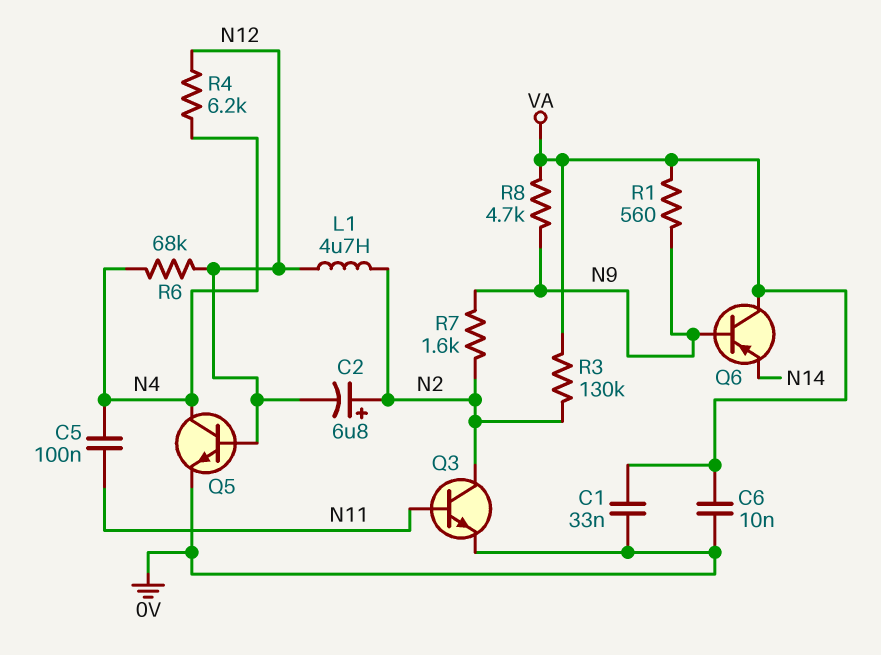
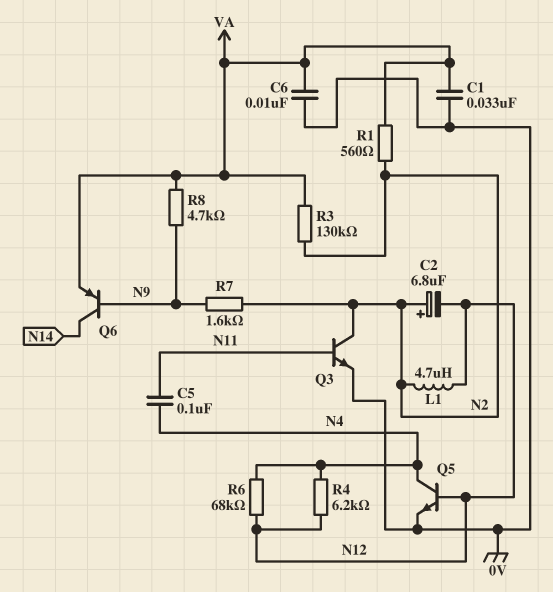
Q6: PNP (B N9, C VA, E N14) -> PNP (B N9, C N14, E VA)
R1: 560 (N9, VA) -> 560 (N2, VA)

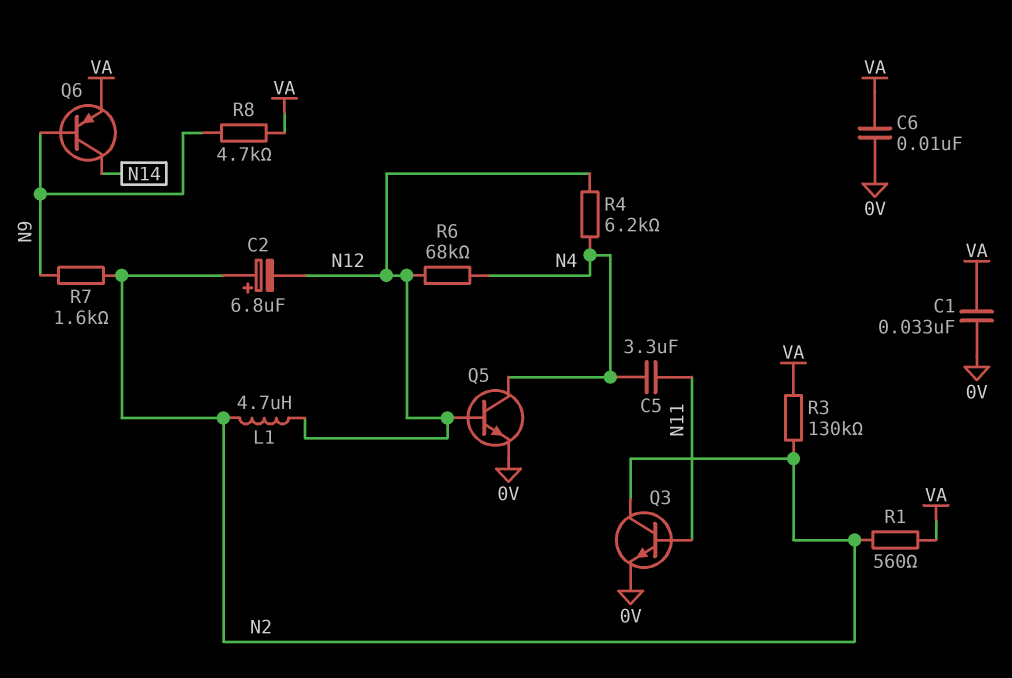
C5: 100nF (N4, N11) -> 3.3uF (N4, N11)

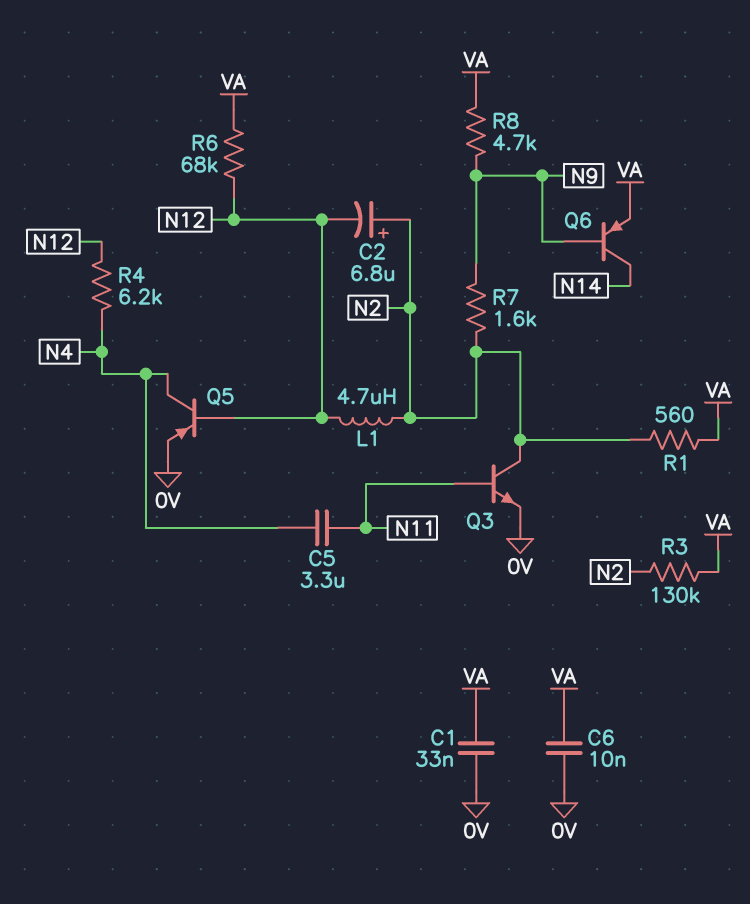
Q5: NPN (B N12, C N4, E 0V) -> PNP (B N12, C N4, E 0V)
R6: 68k (N4, N12) -> 68k (N12, VA)

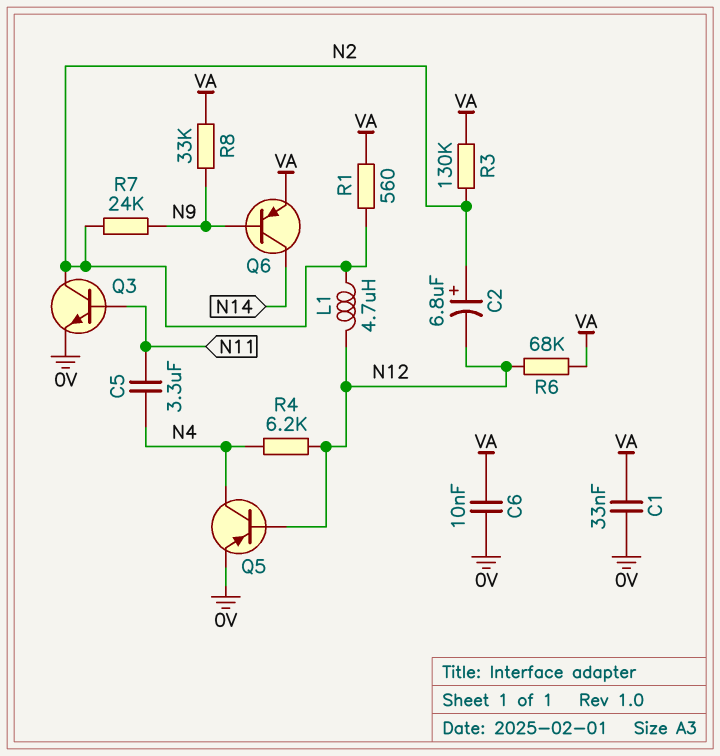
R7: 1.6k (N2, N9) -> 24k (N2, N9)
R8: 4.7k (N9, VA) -> 33k (N9, VA)

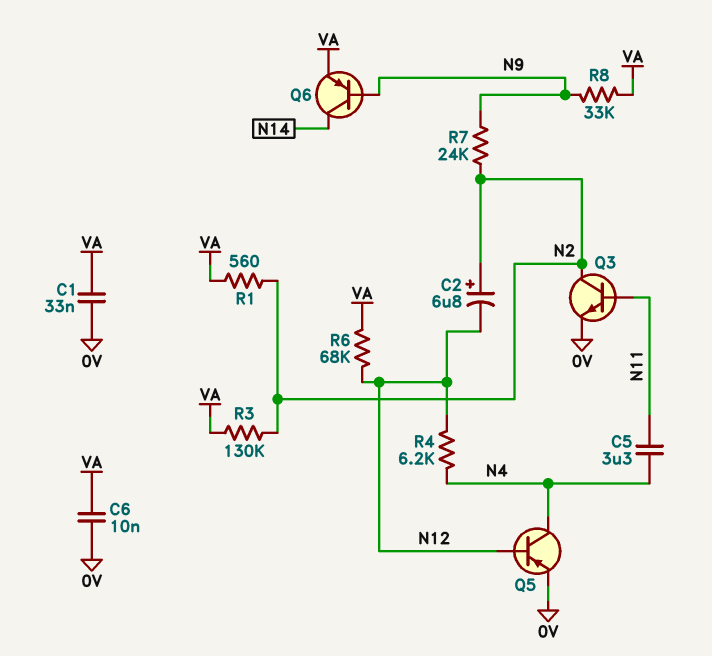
L1: 4.7uH (N2, N12) -> none

